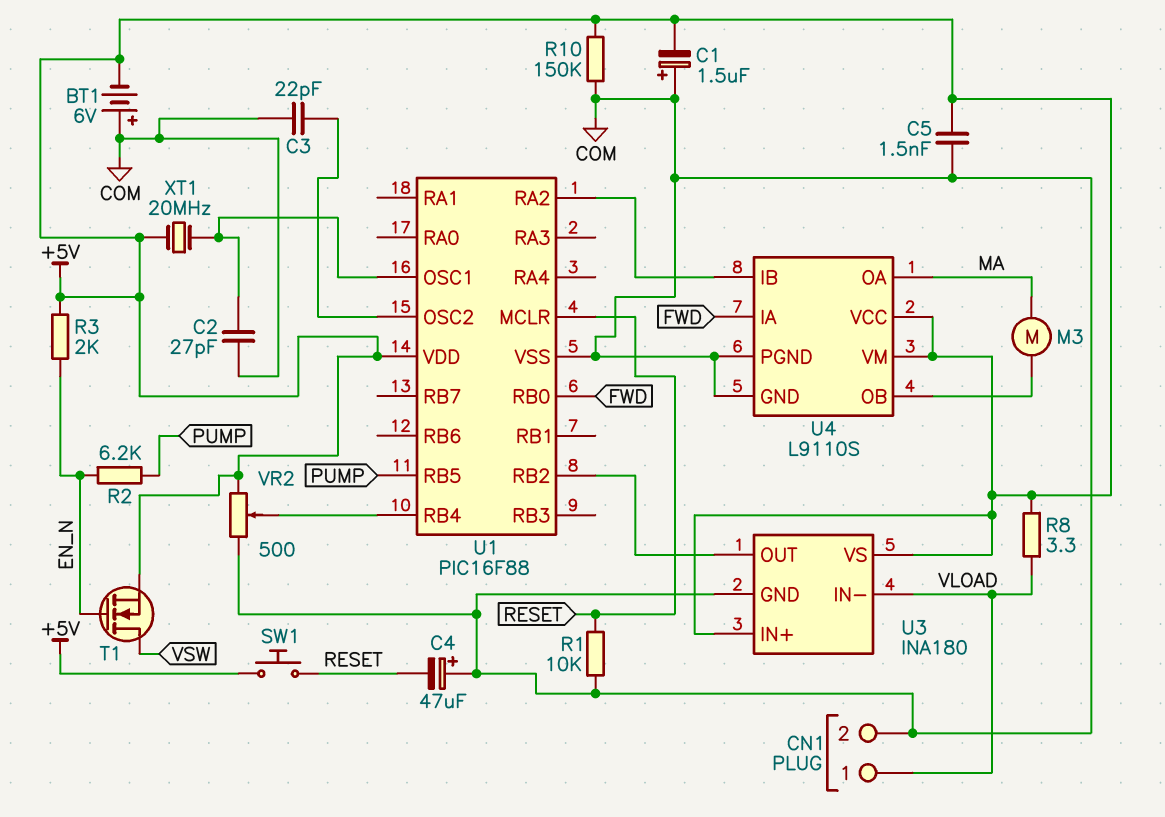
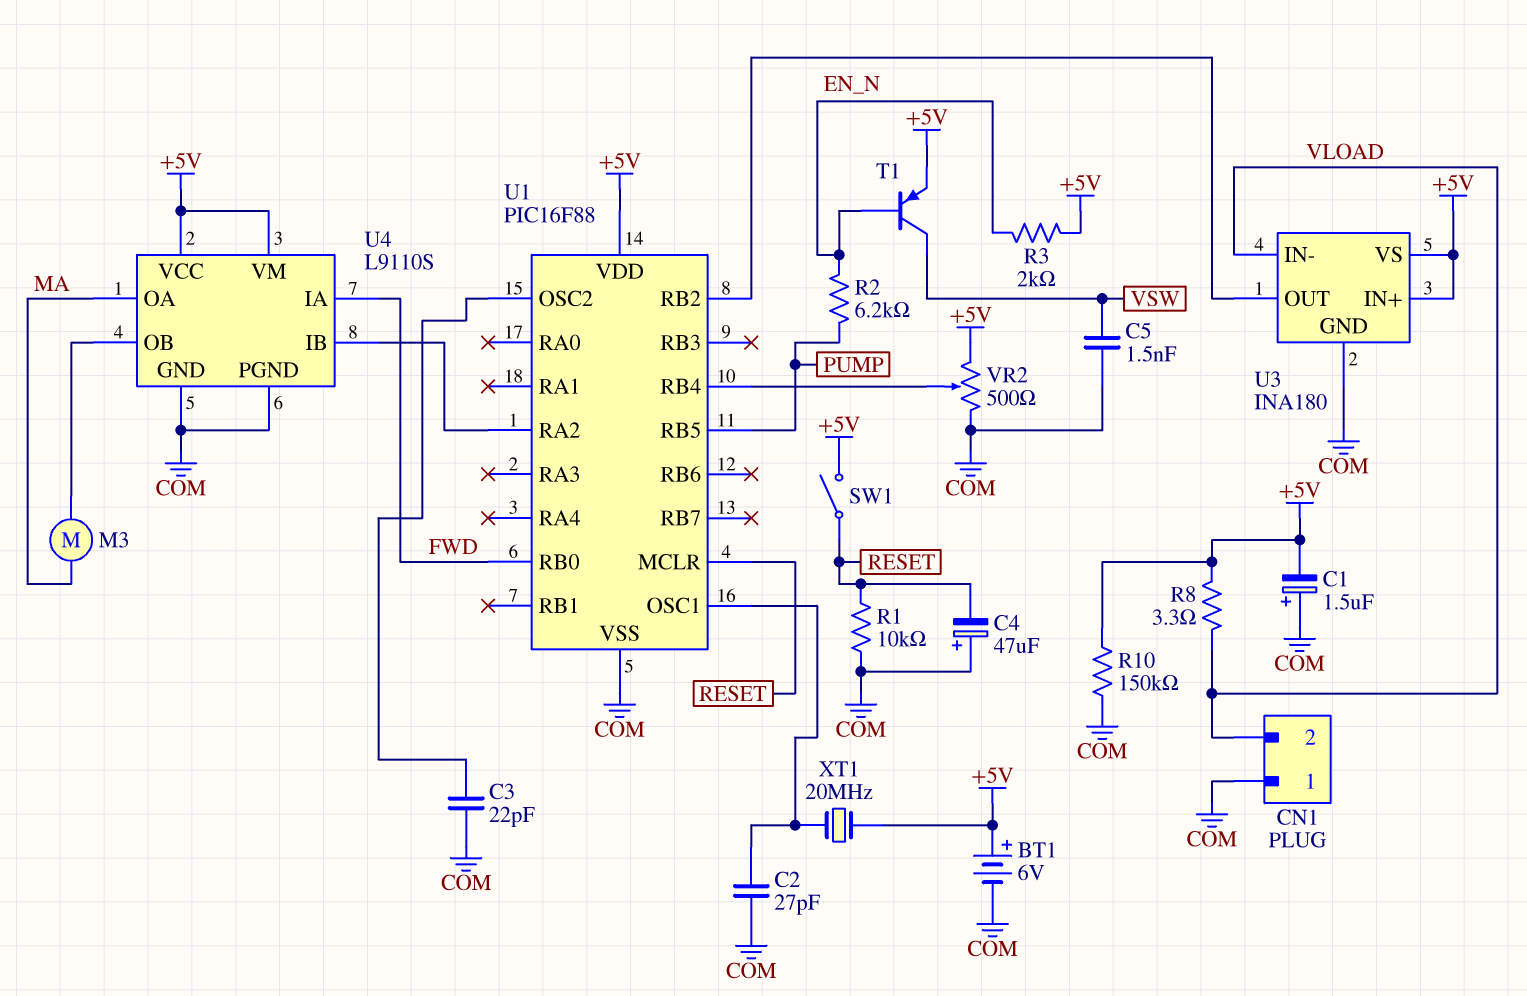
BT1: 6V (plus COM, minus +5V) -> 6V (plus +5V, minus COM)
C5: 1.5nF (+5V, COM) -> 1.5nF (COM, VSW)
CN1 pin 1: VLOAD -> COM
CN1 pin 2: COM -> VLOAD
SW1: button (+5V, RESET) -> switch (+5V, RESET)
T1: NMOS (G EN_N, D VSW, S +5V) -> PNP (B EN_N, C VSW, E +5V)

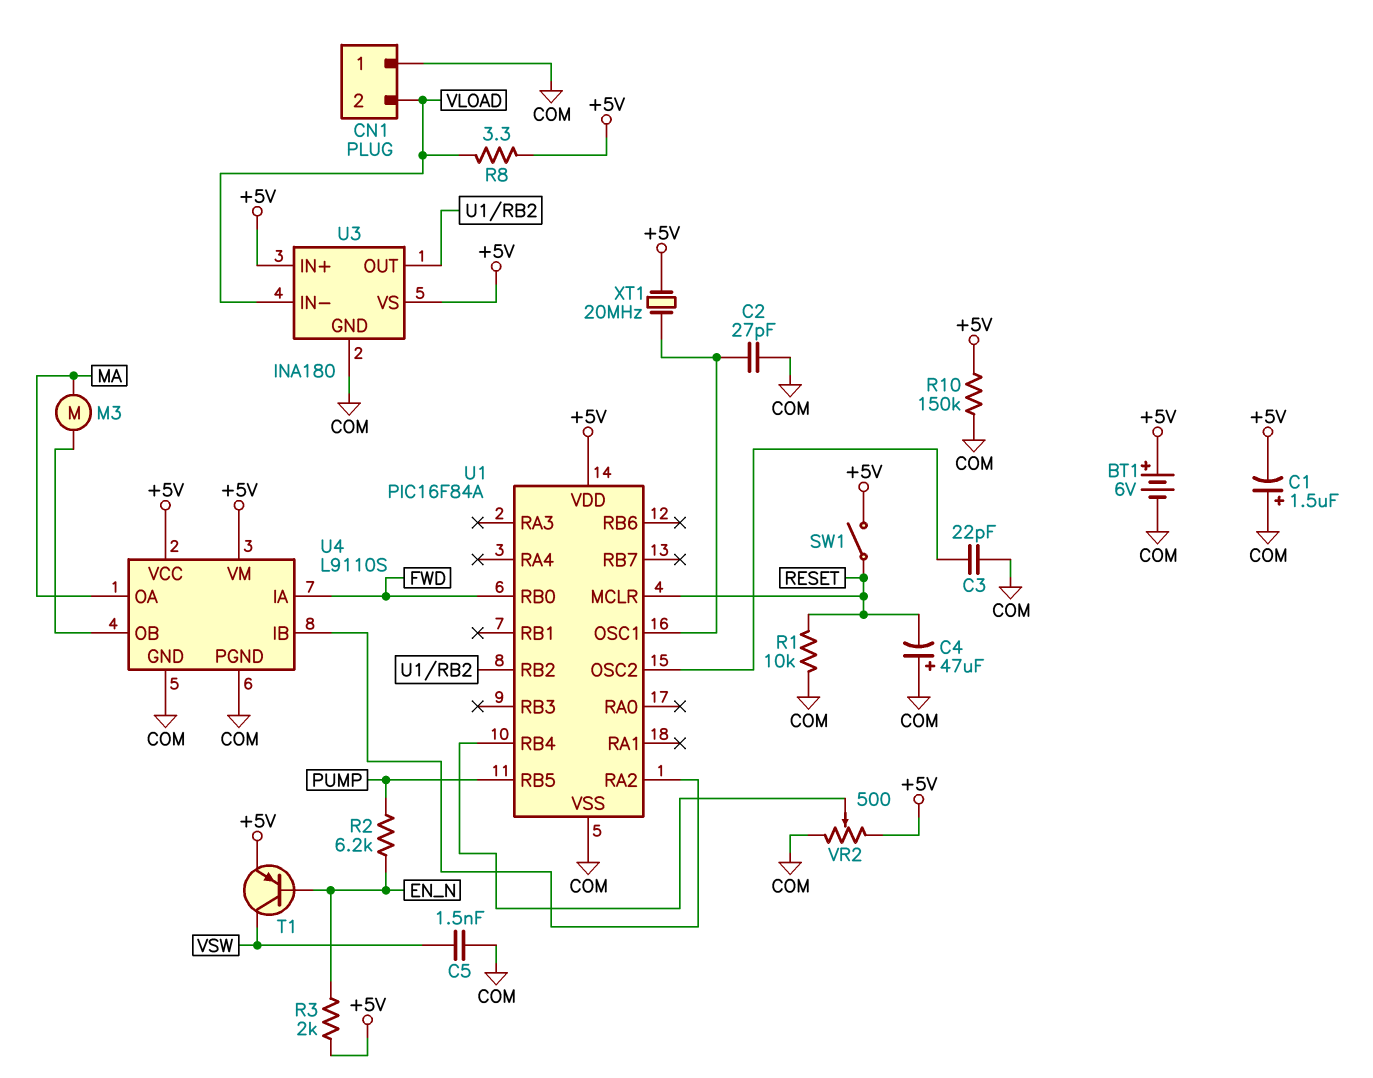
U1: PIC16F88 -> PIC16F84A

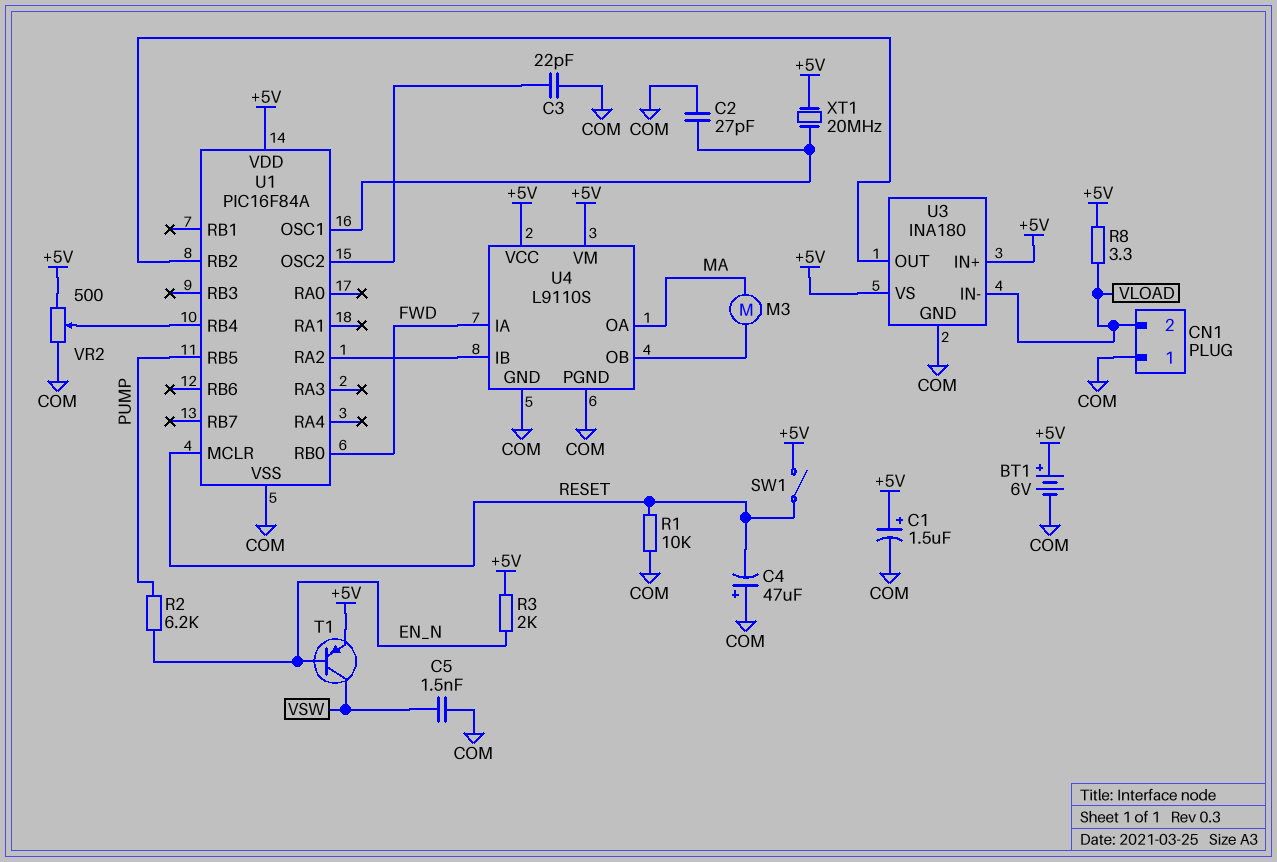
C1: 1.5uF (plus COM, minus +5V) -> 1.5uF (plus +5V, minus COM)
R10: 150k (+5V, COM) -> none

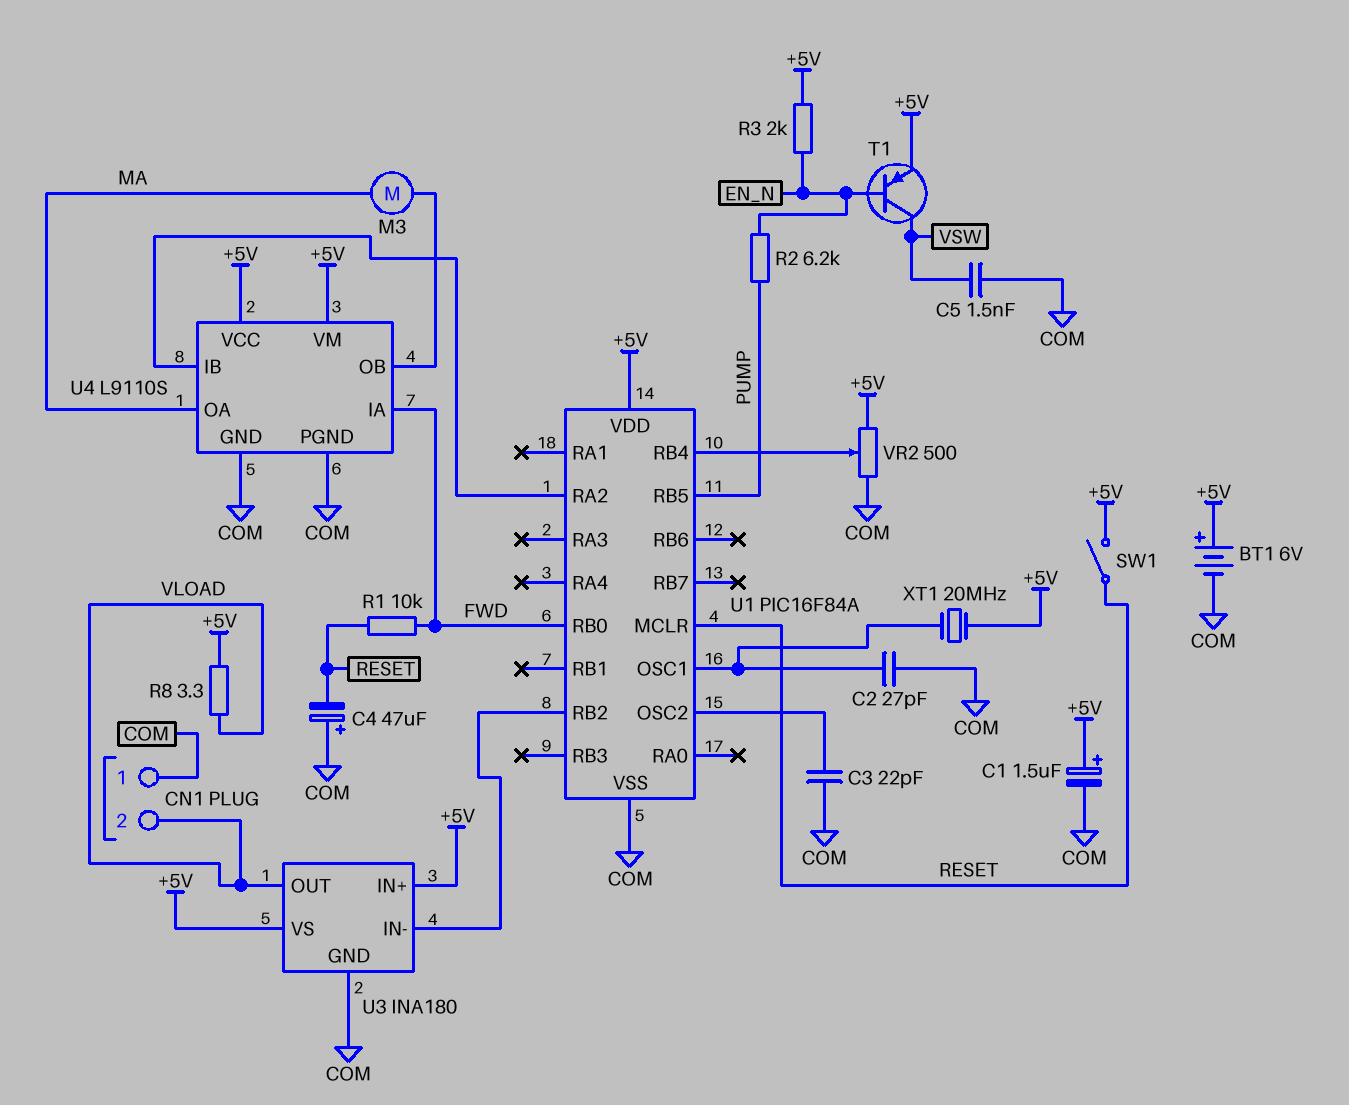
R1: 10k (COM, RESET) -> 10k (FWD, RESET)
U3 pin IN-: VLOAD -> U1/RB2
U3 pin OUT: U1/RB2 -> VLOAD

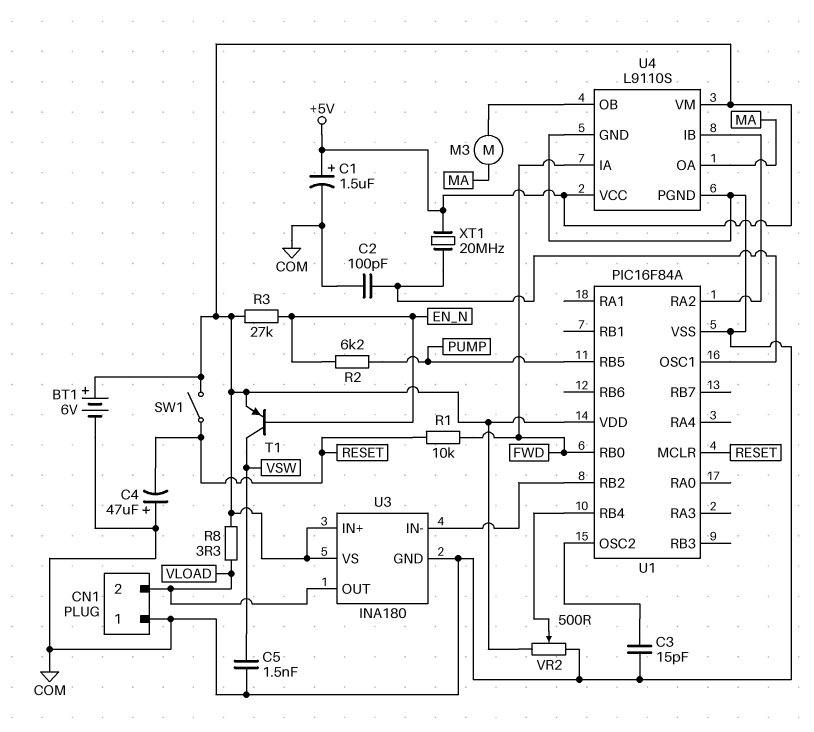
C2: 27pF (COM, U1/OSC1) -> 100pF (COM, U1/OSC1)
C3: 22pF (COM, U1/OSC2) -> 15pF (COM, U1/OSC2)
R3: 2k (+5V, EN_N) -> 27k (+5V, EN_N)

